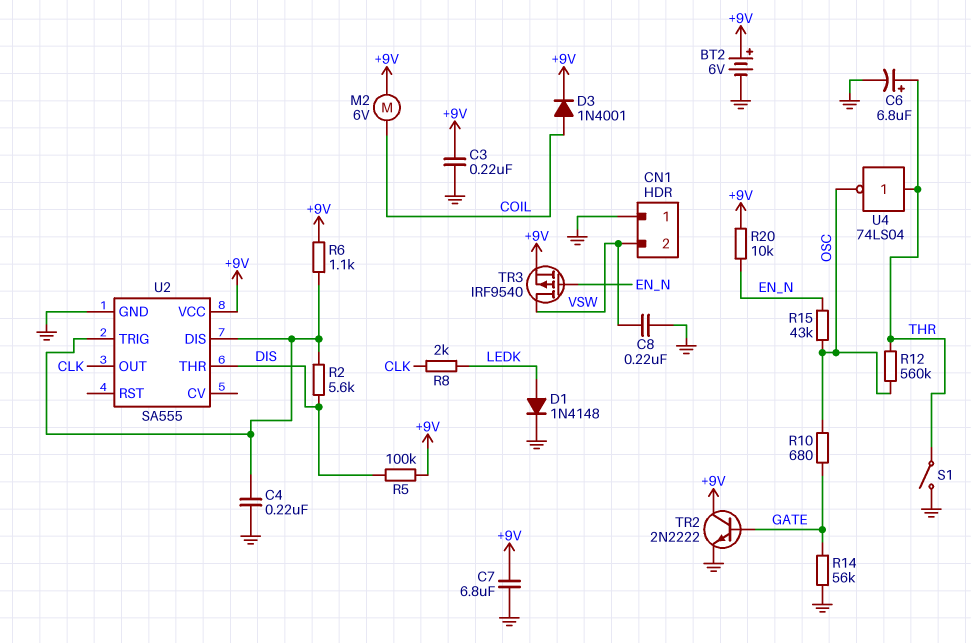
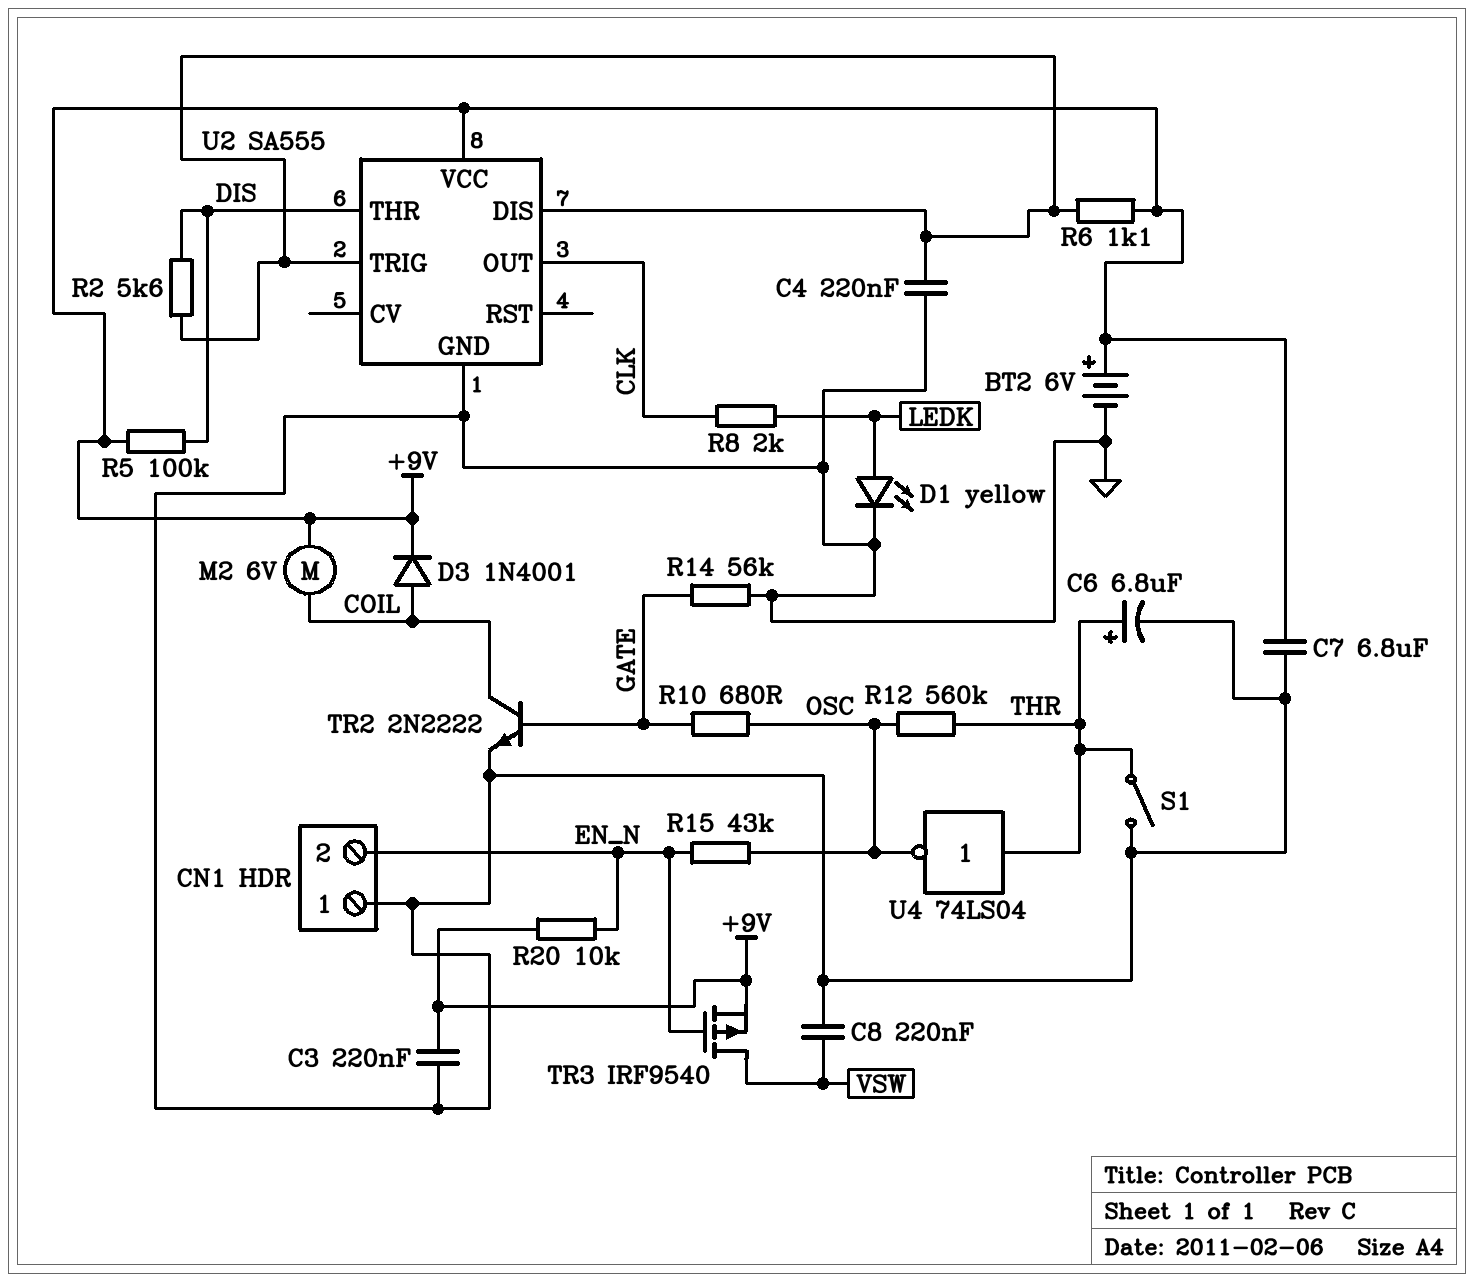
CN1 pin 2: VSW -> EN_N
D1: diode 1N4148 (A LEDK, K GND) -> LED yellow (A LEDK, K GND)
TR2: NPN 2N2222 (B GATE, C +9V, E GND) -> NPN 2N2222 (B GATE, C COIL, E GND)

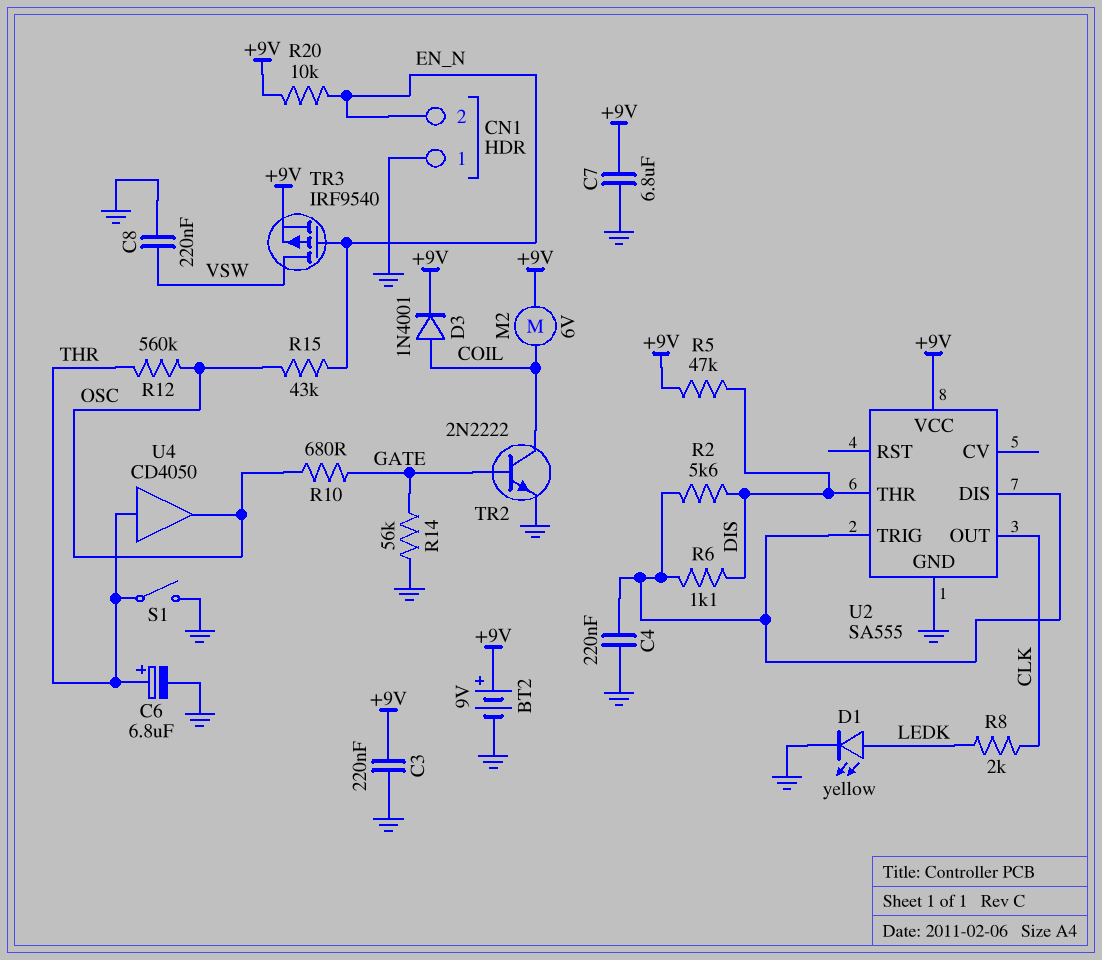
BT2: 6V (plus +9V, minus GND) -> 9V (plus +9V, minus GND)
R5: 100k (+9V, DIS) -> 47k (+9V, DIS)
R6: 1.1k (+9V, U2/DIS) -> 1.1k (DIS, U2/DIS)
U4: NOT 74LS04 (in THR, out OSC) -> buffer CD4050 (in THR, out OSC)

